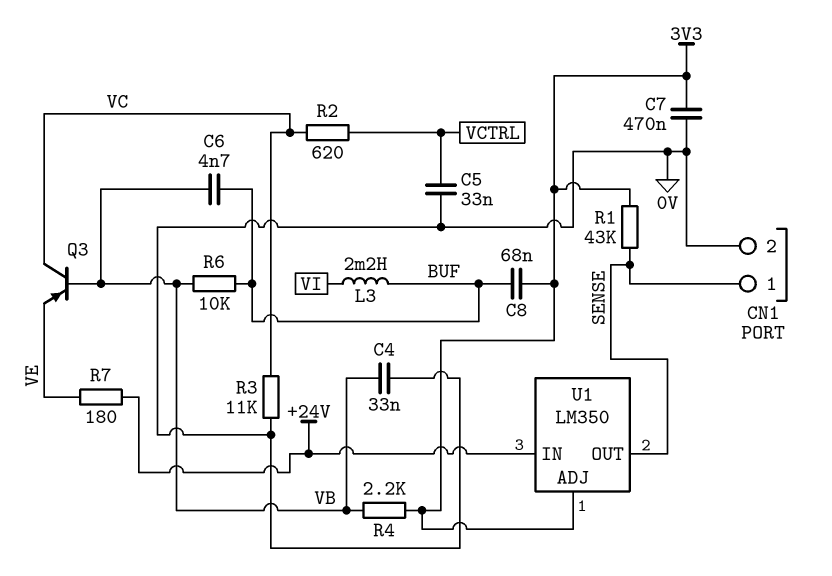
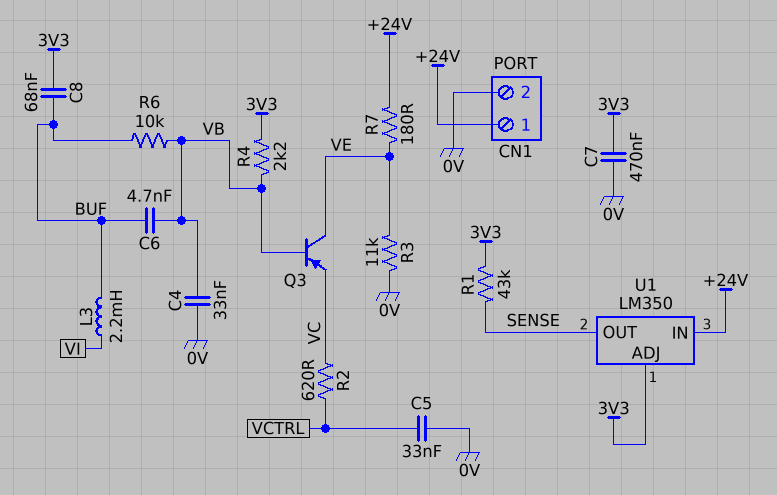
CN1 pin 1: SENSE -> +24V
Q3: PNP (B VB, C VC, E VE) -> PNP (B VB, C VE, E VC)
R3: 11k (0V, VC) -> 11k (0V, VE)

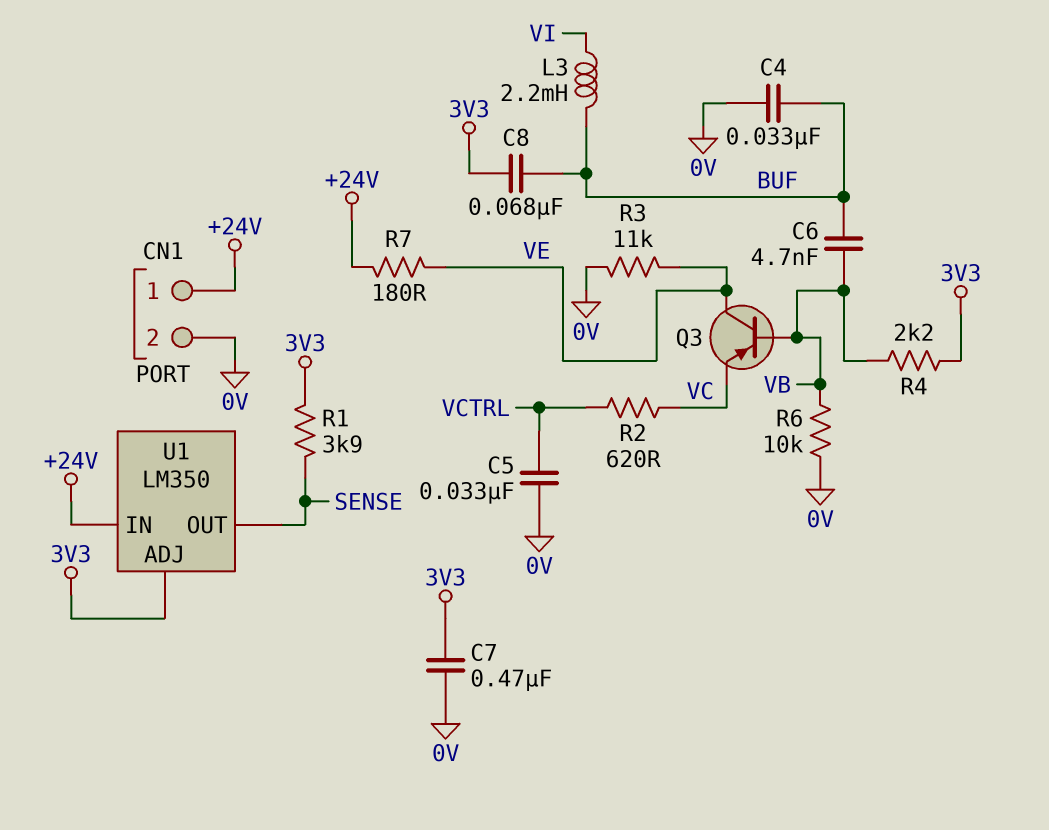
C4: 33nF (0V, VB) -> 33nF (0V, BUF)
R1: 43k (3V3, SENSE) -> 3.9k (3V3, SENSE)
R6: 10k (BUF, VB) -> 10k (0V, VB)

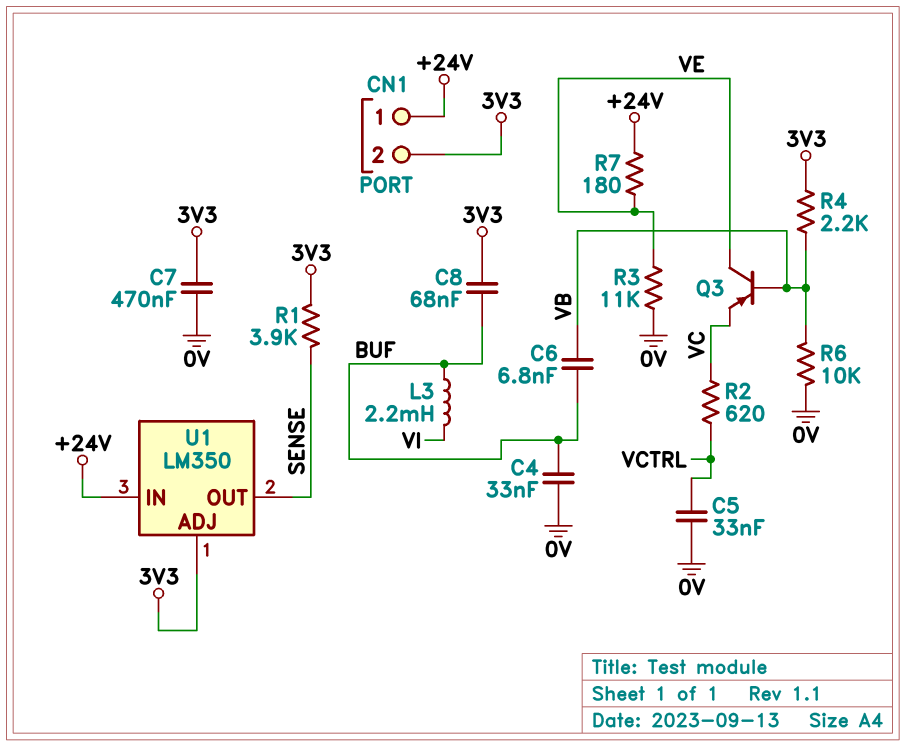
C6: 4.7nF (BUF, VB) -> 6.8nF (BUF, VB)
CN1 pin 2: 0V -> 3V3

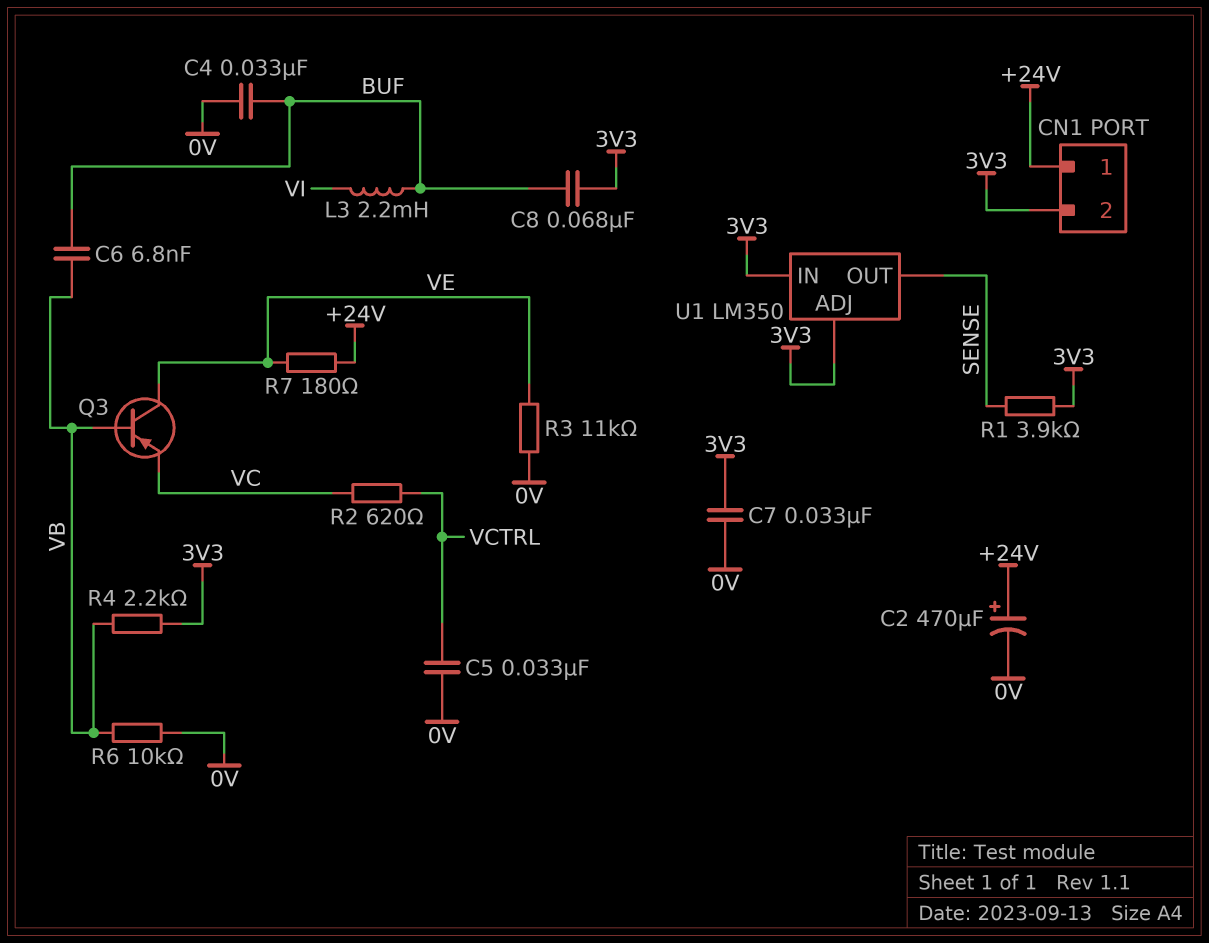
C2: none -> 470uF (plus +24V, minus 0V)
C7: 470nF (0V, 3V3) -> 33nF (0V, 3V3)
U1 pin IN: +24V -> 3V3

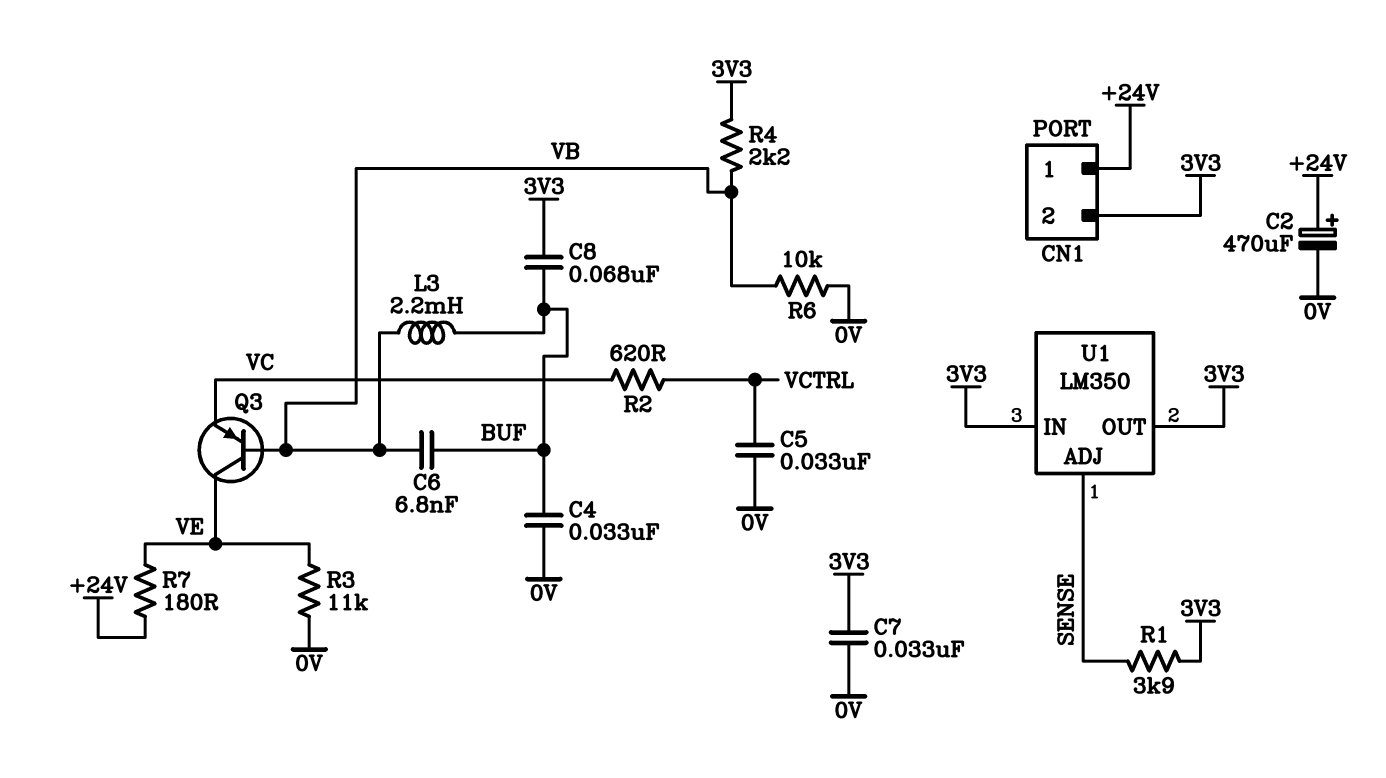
L3: 2.2mH (BUF, VI) -> 2.2mH (BUF, VB)
U1 pin ADJ: 3V3 -> SENSE
U1 pin OUT: SENSE -> 3V3

